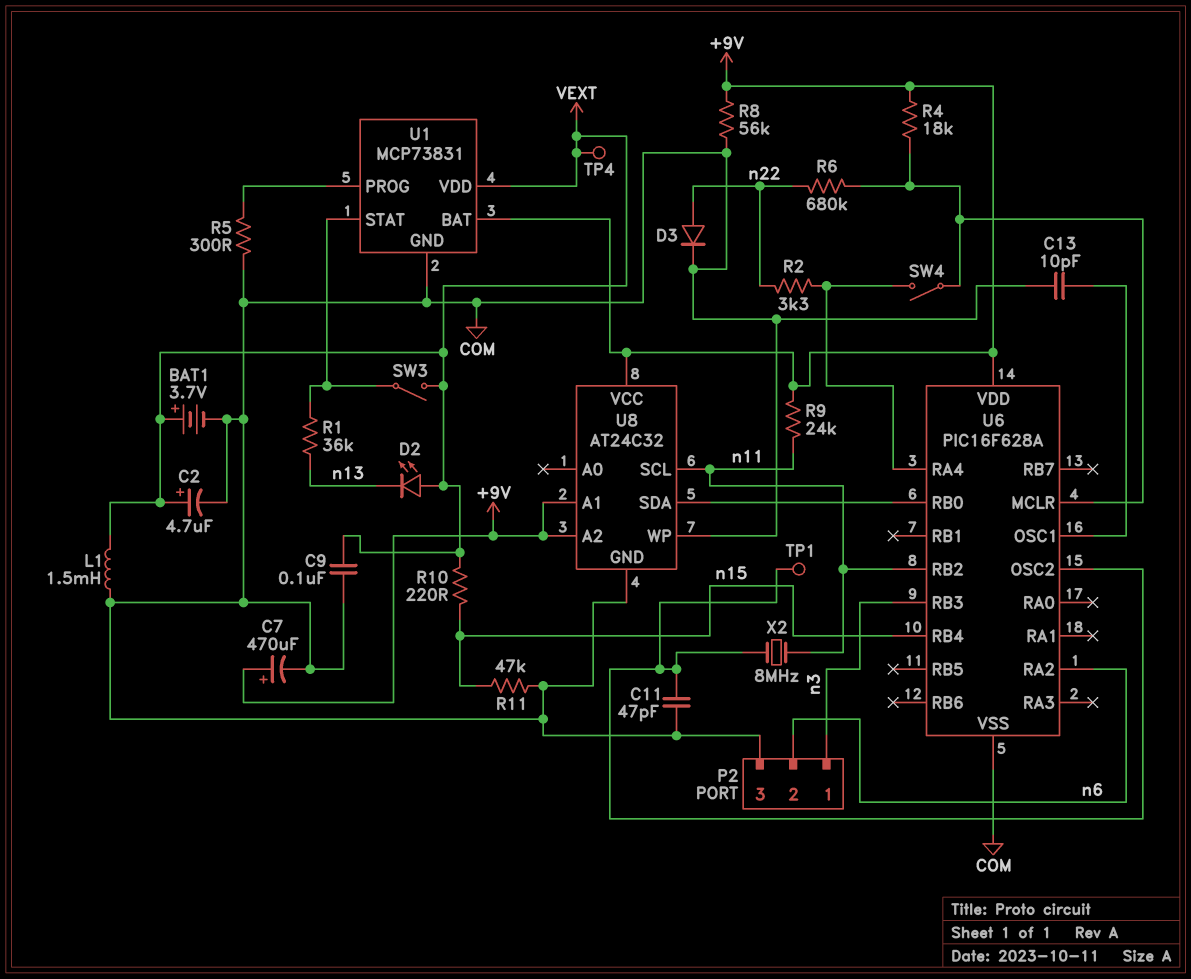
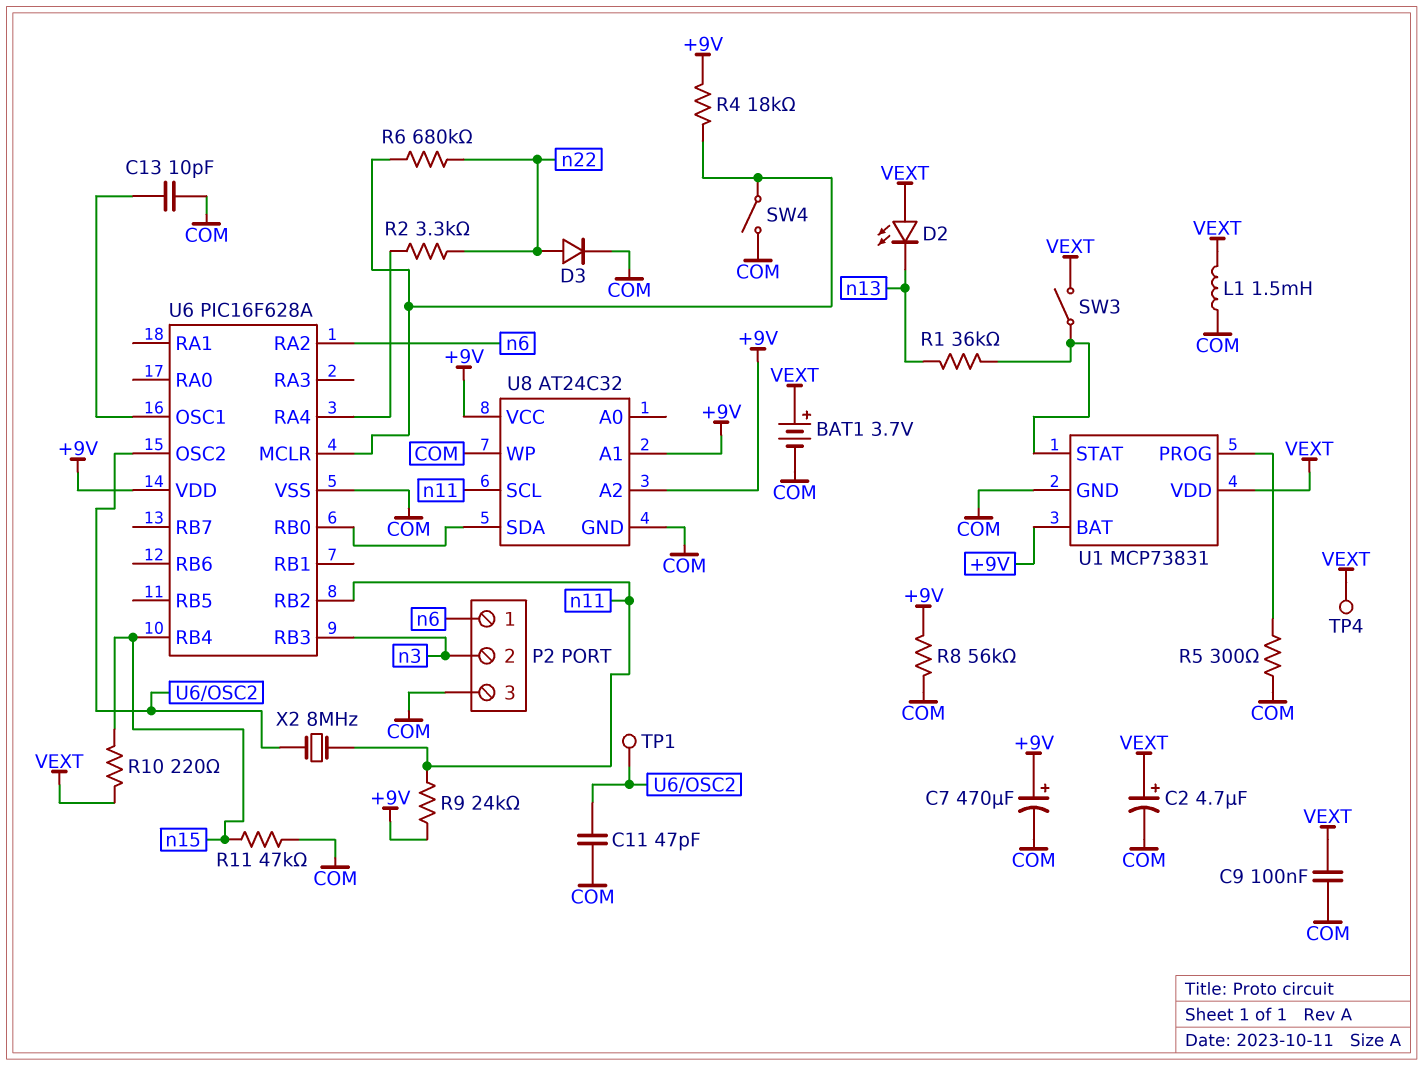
P2 pin 1: n3 -> n6
P2 pin 2: n6 -> n3
SW4: switch (U6/MCLR, U6/RA4) -> switch (COM, U6/MCLR)

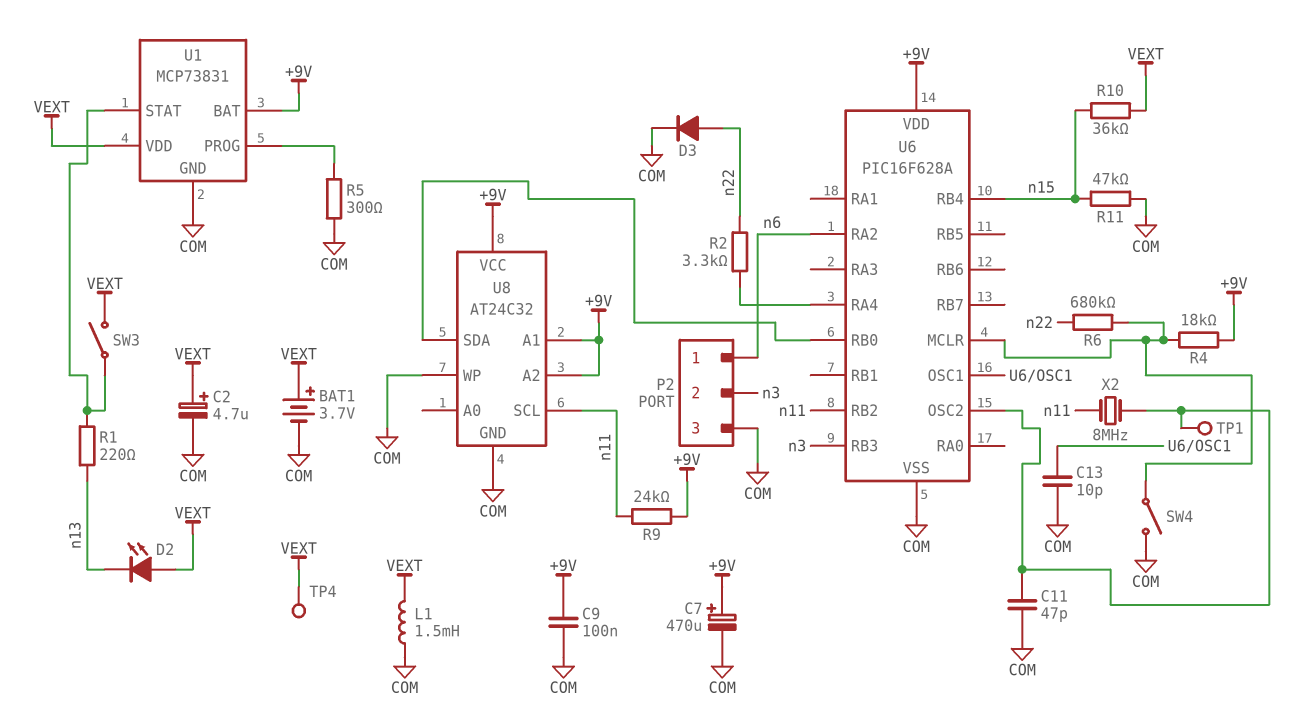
C9: 100nF (COM, VEXT) -> 100nF (+9V, COM)
R1: 36k (U1/STAT, n13) -> 220 (U1/STAT, n13)
R8: 56k (+9V, COM) -> none
R10: 220 (VEXT, n15) -> 36k (VEXT, n15)

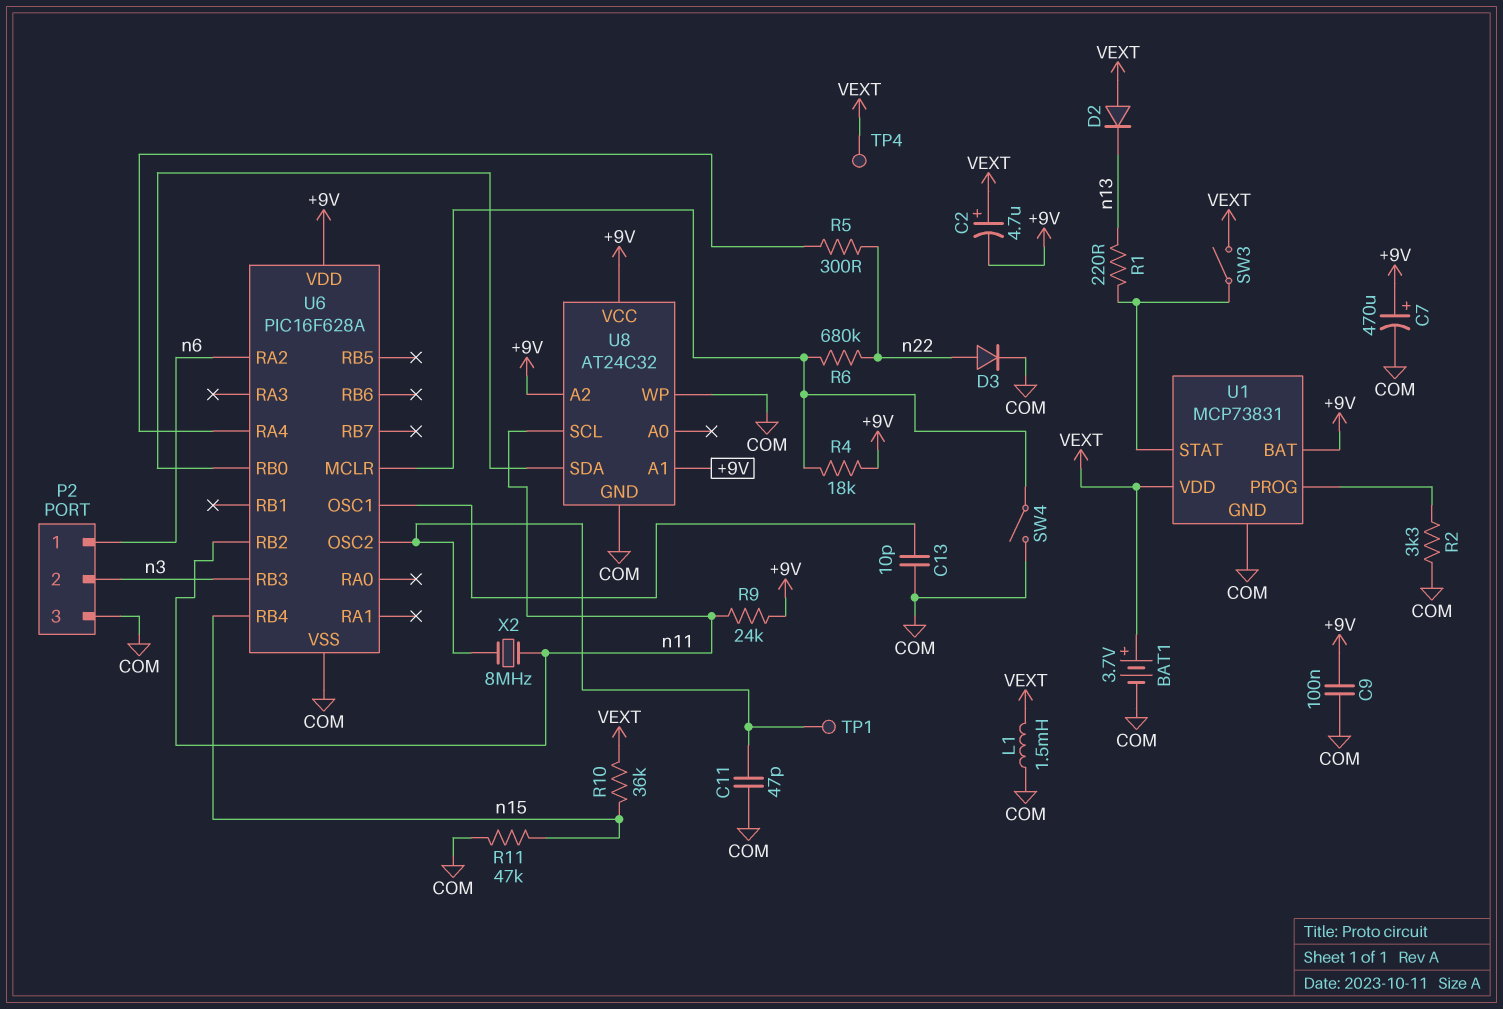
C2: 4.7uF (plus VEXT, minus COM) -> 4.7uF (plus VEXT, minus +9V)
D2: LED (A VEXT, K n13) -> diode (A VEXT, K n13)
R2: 3.3k (U6/RA4, n22) -> 3.3k (COM, U1/PROG)
R5: 300 (COM, U1/PROG) -> 300 (U6/RA4, n22)

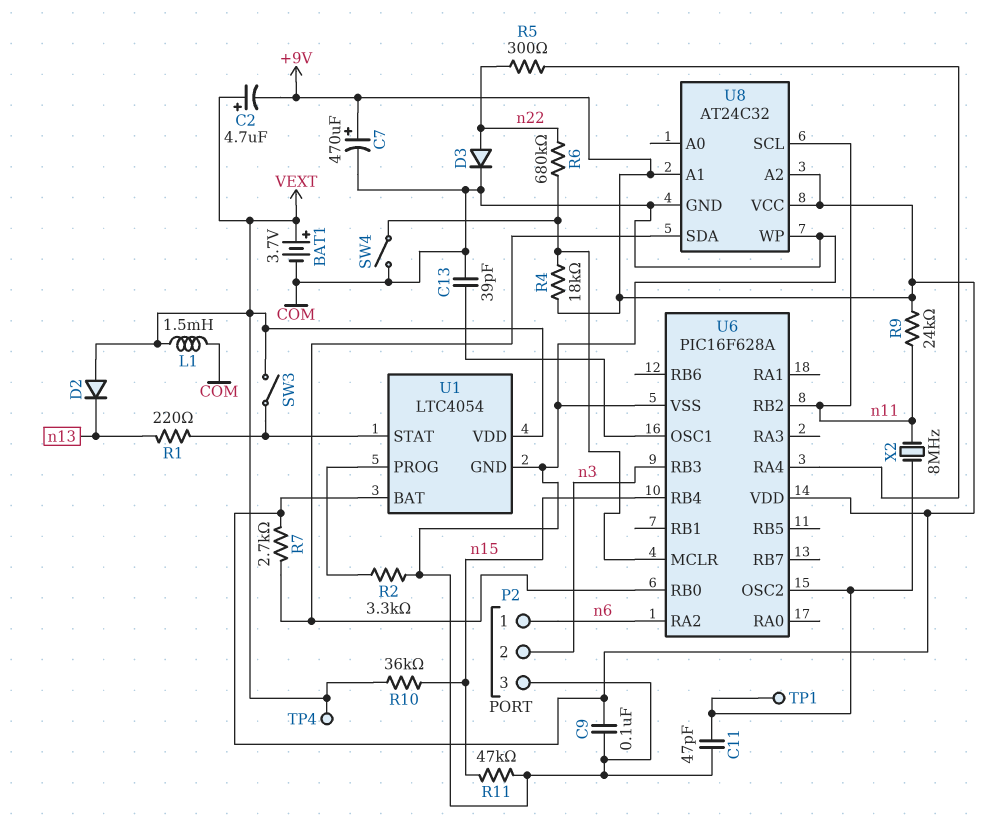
C13: 10pF (COM, U6/OSC1) -> 39pF (COM, U6/OSC1)
R7: none -> 2.7k (+9V, U6/RB0)
U1: MCP73831 -> LTC4054

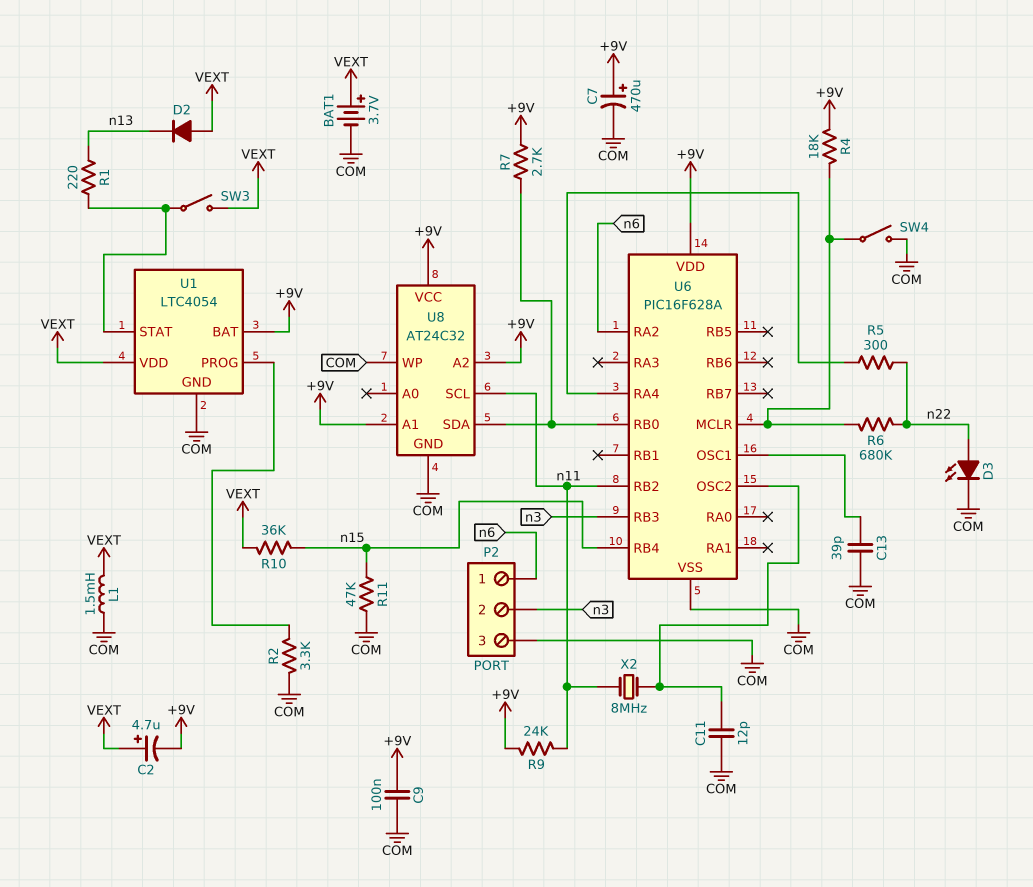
C11: 47pF (COM, U6/OSC2) -> 12pF (COM, U6/OSC2)
D3: diode (A n22, K COM) -> LED (A n22, K COM)
TP1: test point (U6/OSC2) -> none
TP4: test point (VEXT) -> none

